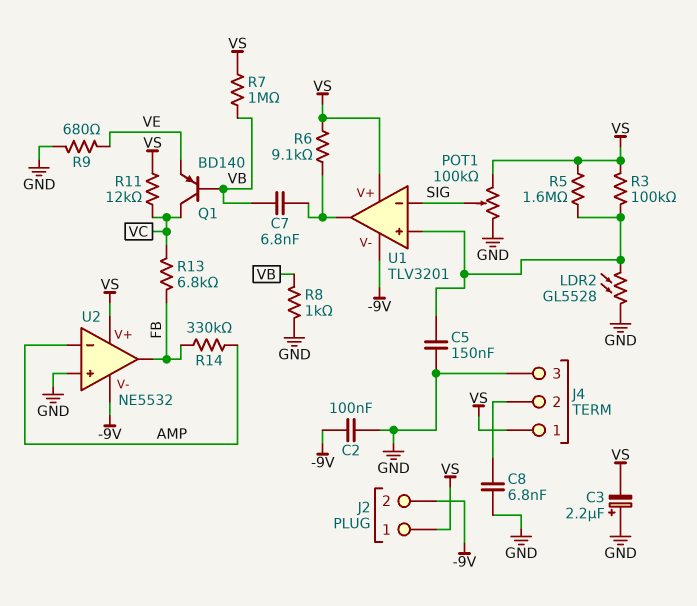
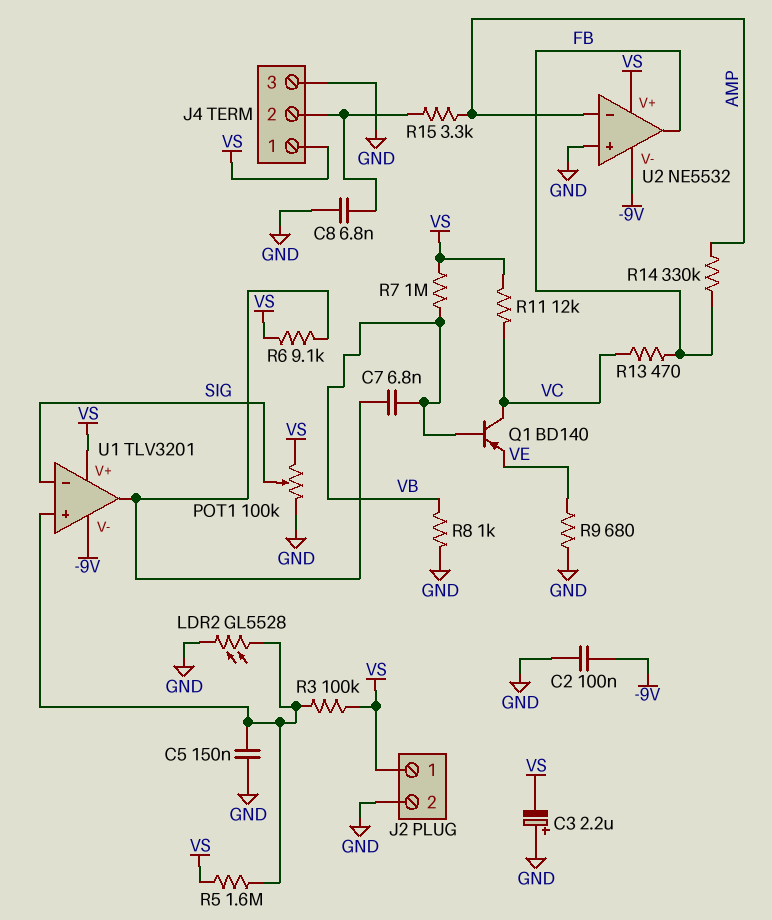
J2 pin 2: -9V -> GND
R13: 6.8k (FB, VC) -> 470 (FB, VC)
R15: none -> 3.3k (AMP, J4/2)

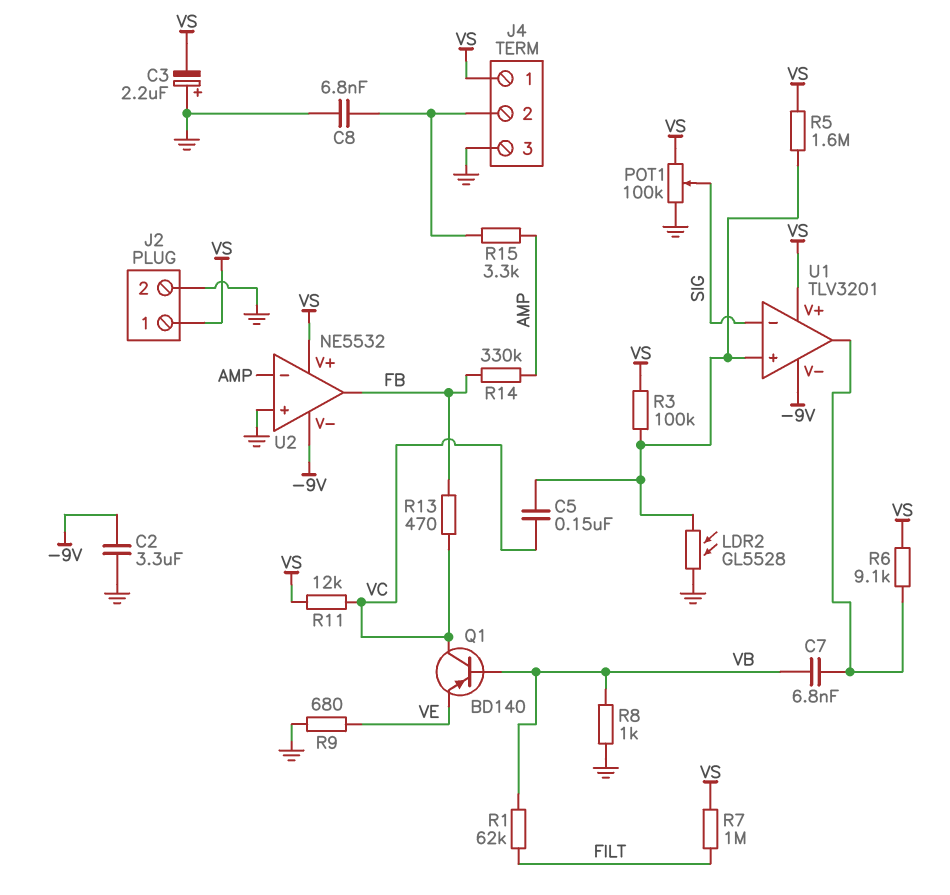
C2: 100nF (-9V, GND) -> 3.3uF (-9V, GND)
C5: 150nF (GND, U1/in+) -> 150nF (U1/in+, VC)
R1: none -> 62k (FILT, VB)
R7: 1M (VB, VS) -> 1M (FILT, VS)

